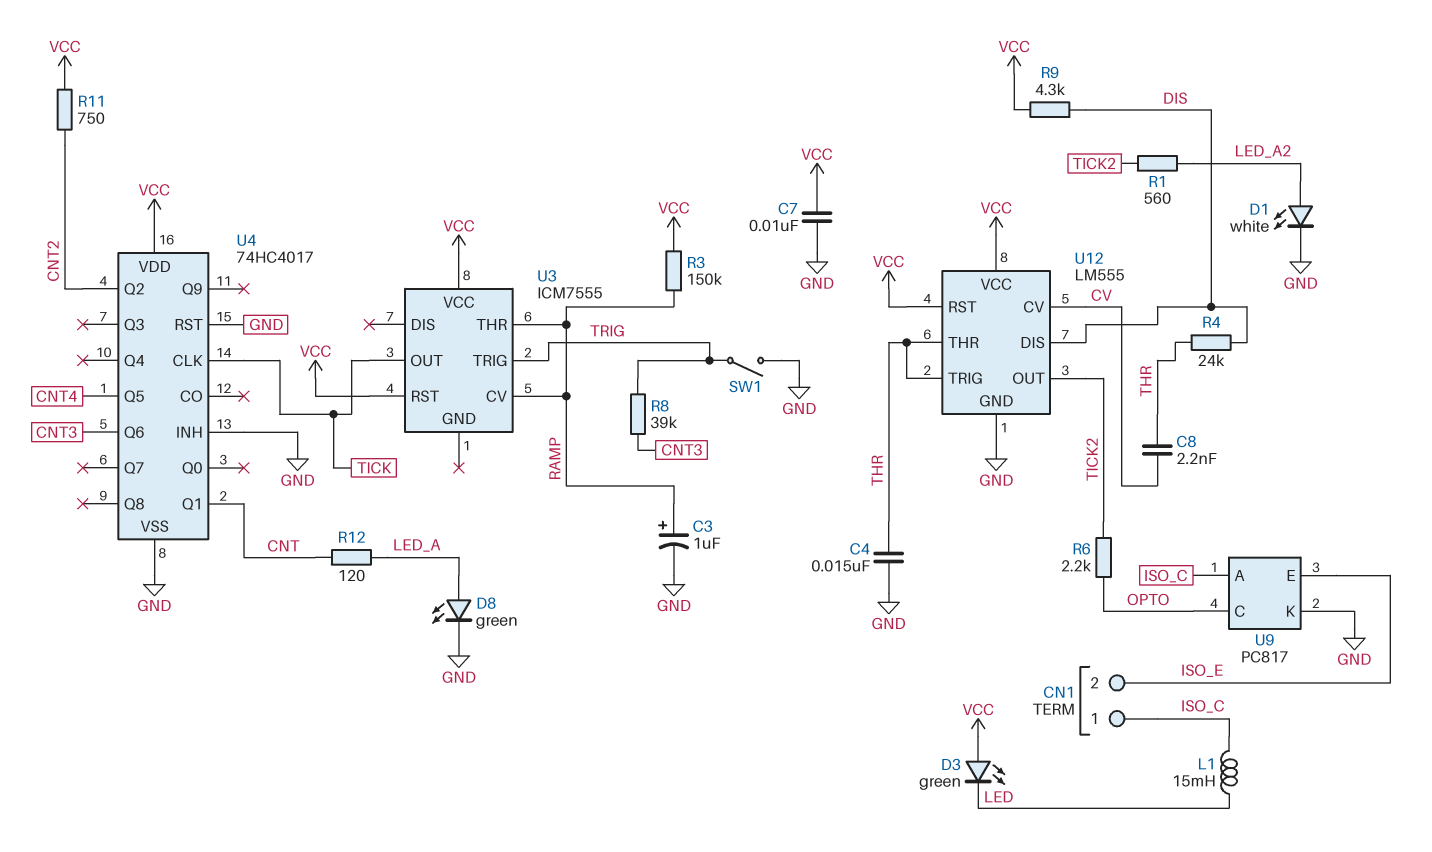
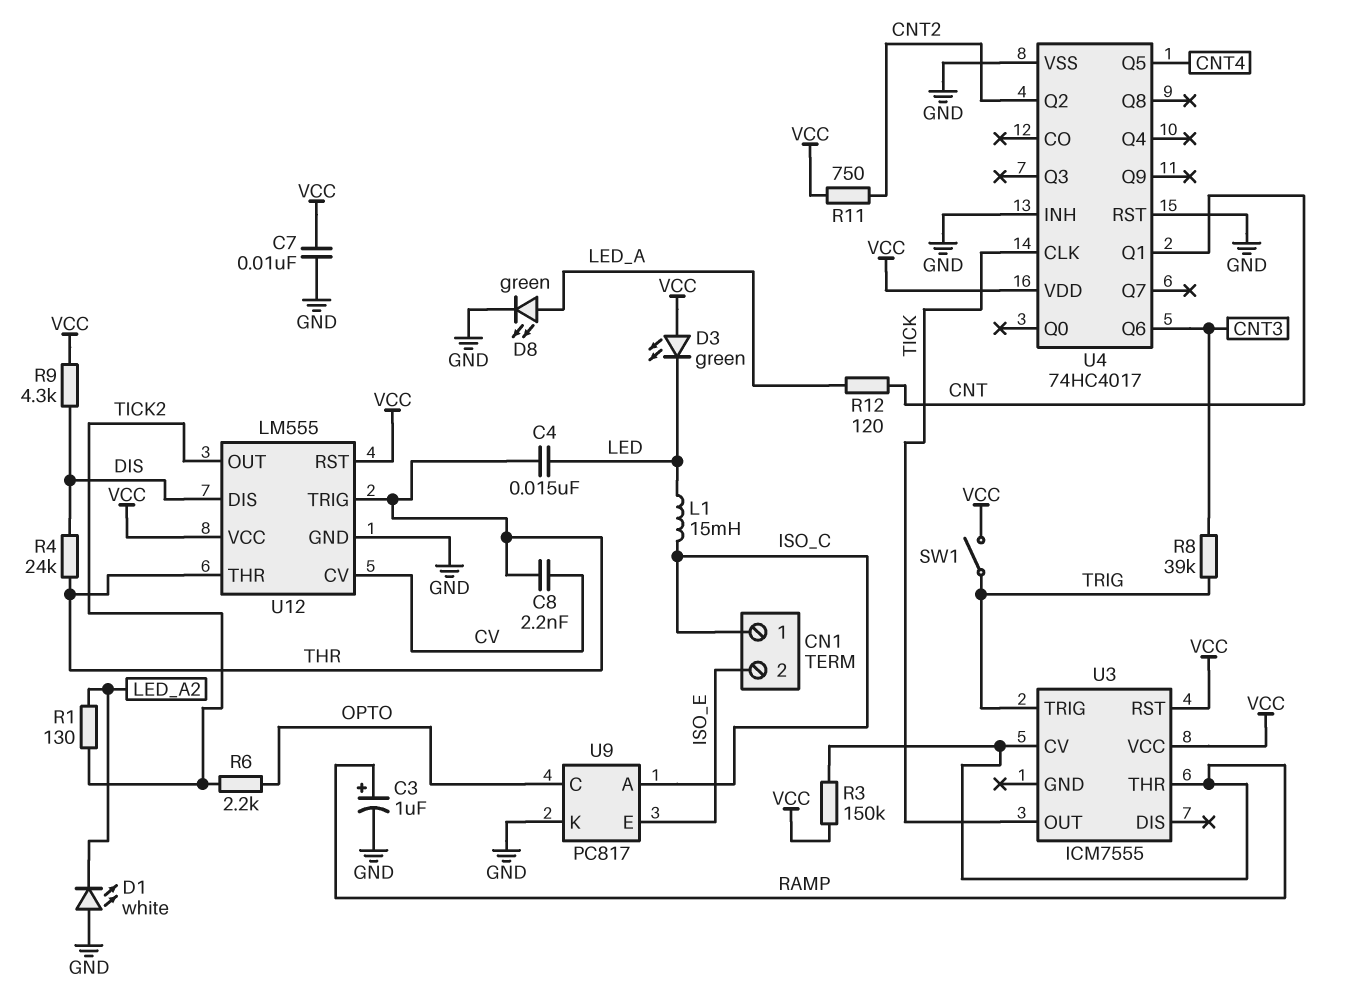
C4: 15nF (GND, THR) -> 15nF (LED, THR)
D1: LED white (A LED_A2, K GND) -> LED white (A GND, K LED_A2)
R1: 560 (LED_A2, TICK2) -> 130 (LED_A2, TICK2)
SW1: switch (GND, TRIG) -> switch (TRIG, VCC)

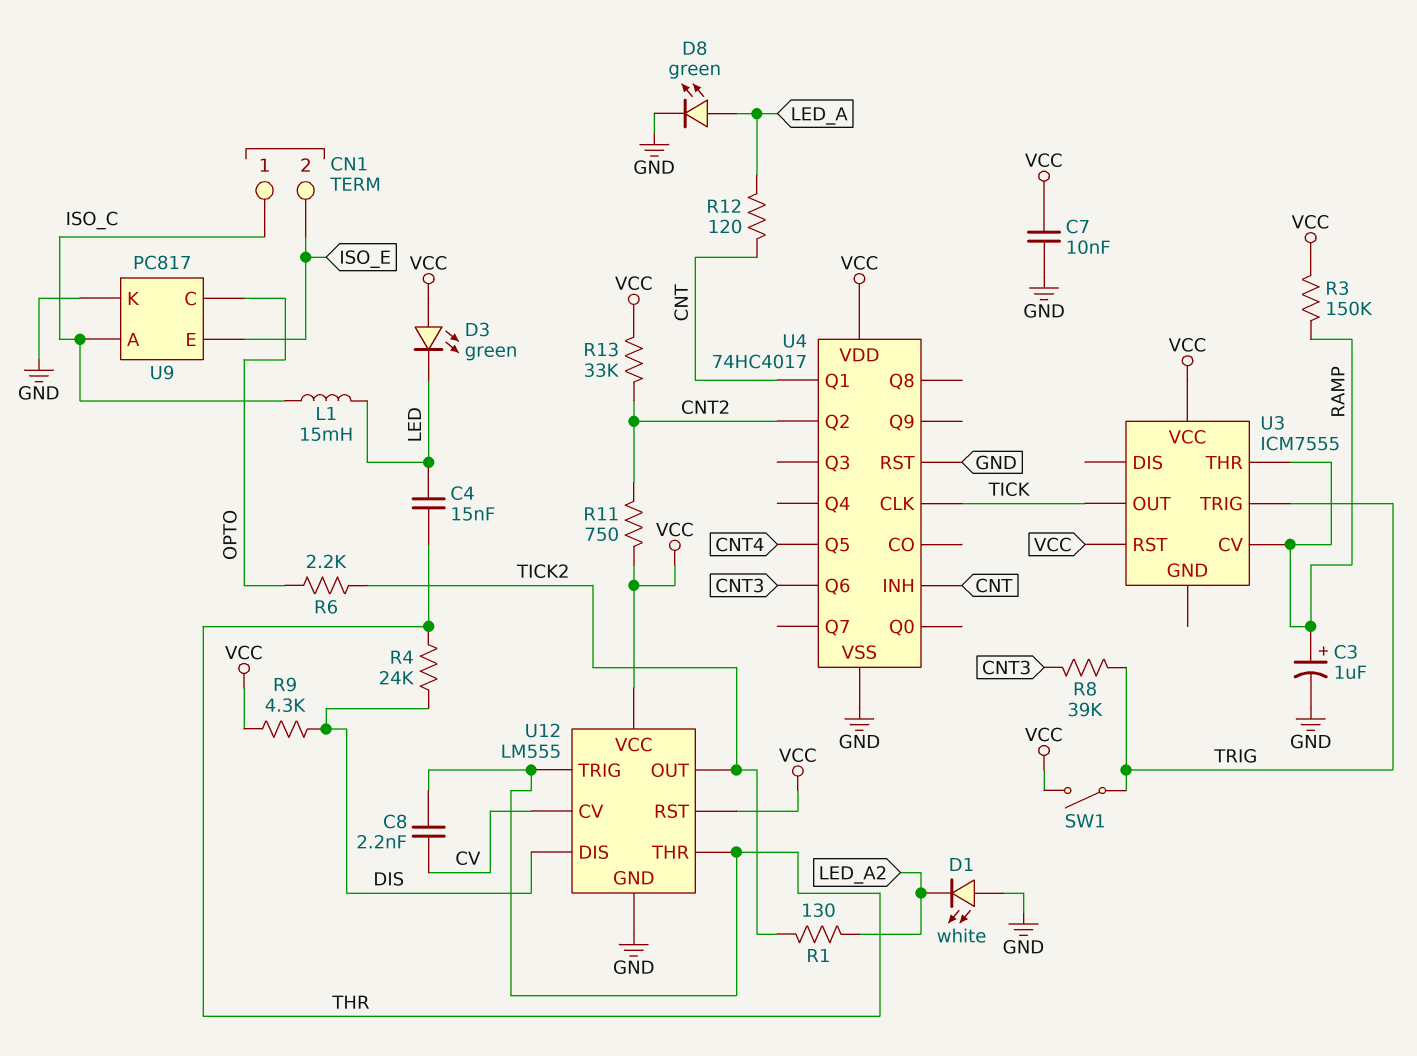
R13: none -> 33k (CNT2, VCC)
U4 pin INH: GND -> CNT

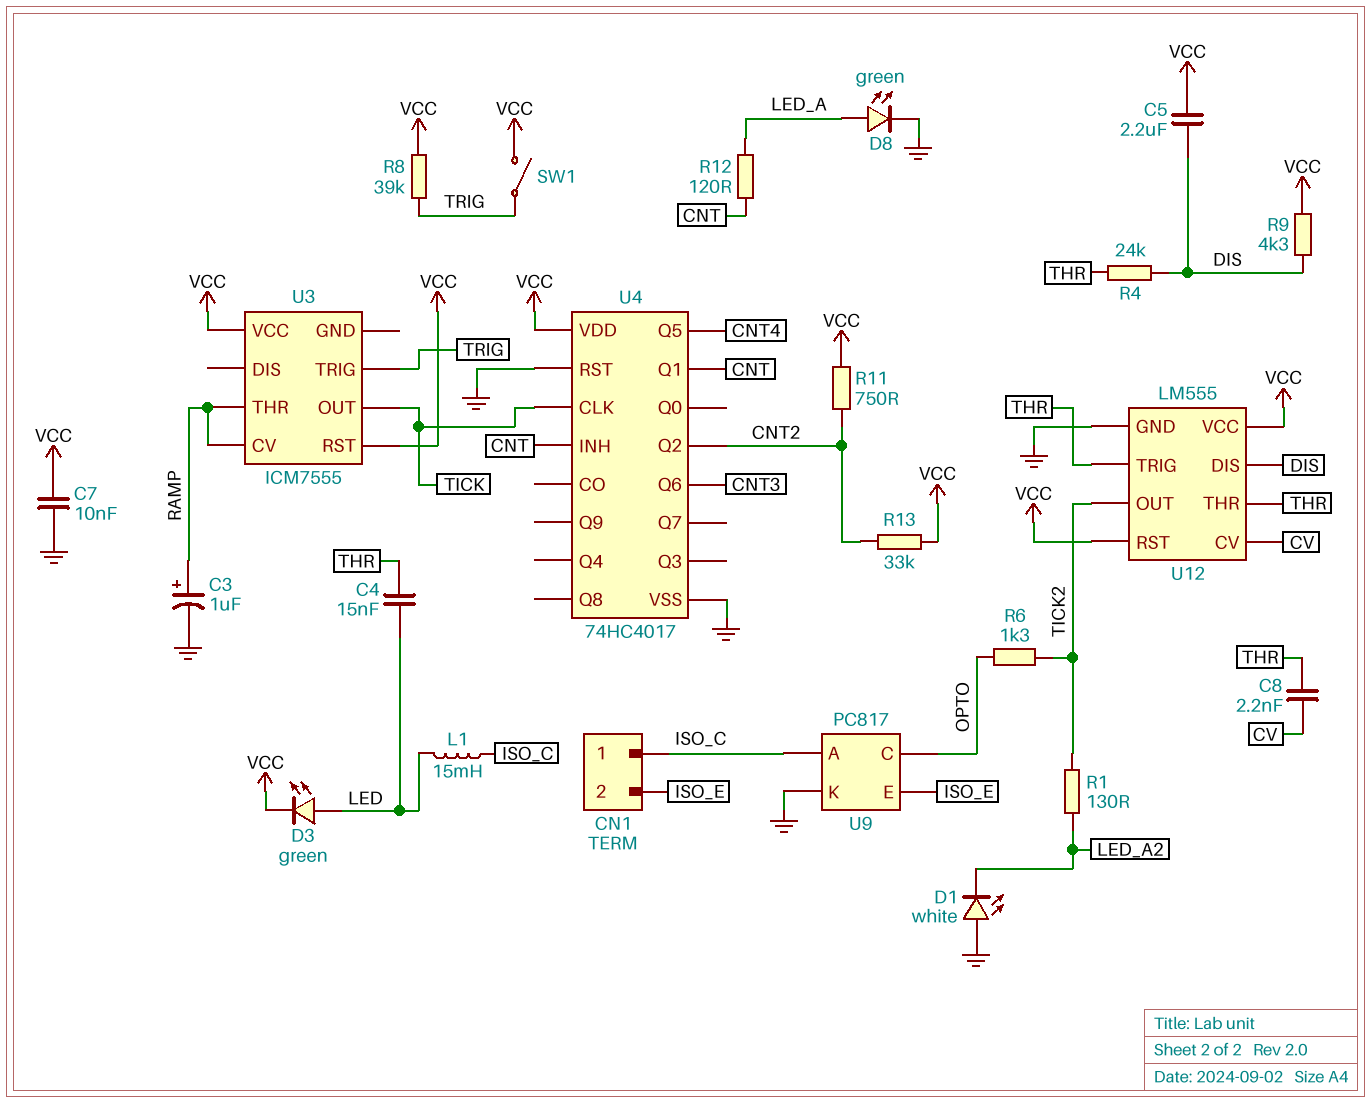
C5: none -> 2.2uF (DIS, VCC)
D3: LED green (A VCC, K LED) -> LED green (A LED, K VCC)
R3: 150k (RAMP, VCC) -> none
R6: 2.2k (OPTO, TICK2) -> 1.3k (OPTO, TICK2)
R8: 39k (CNT3, TRIG) -> 39k (TRIG, VCC)

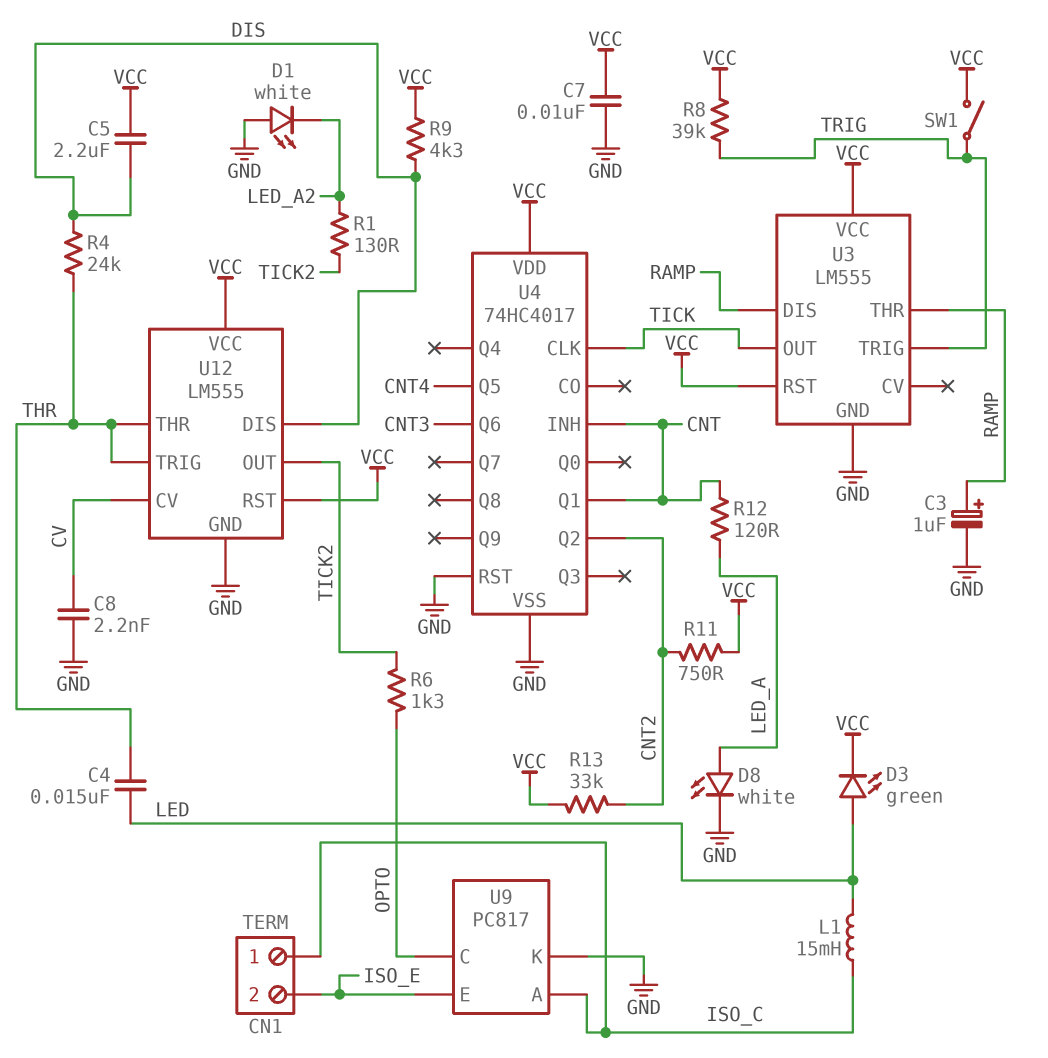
C8: 2.2nF (CV, THR) -> 2.2nF (CV, GND)
D8: LED green (A LED_A, K GND) -> LED white (A LED_A, K GND)
U3: ICM7555 -> LM555
U3 pin CV: RAMP -> none
U3 pin DIS: none -> RAMP
U3 pin GND: none -> GND

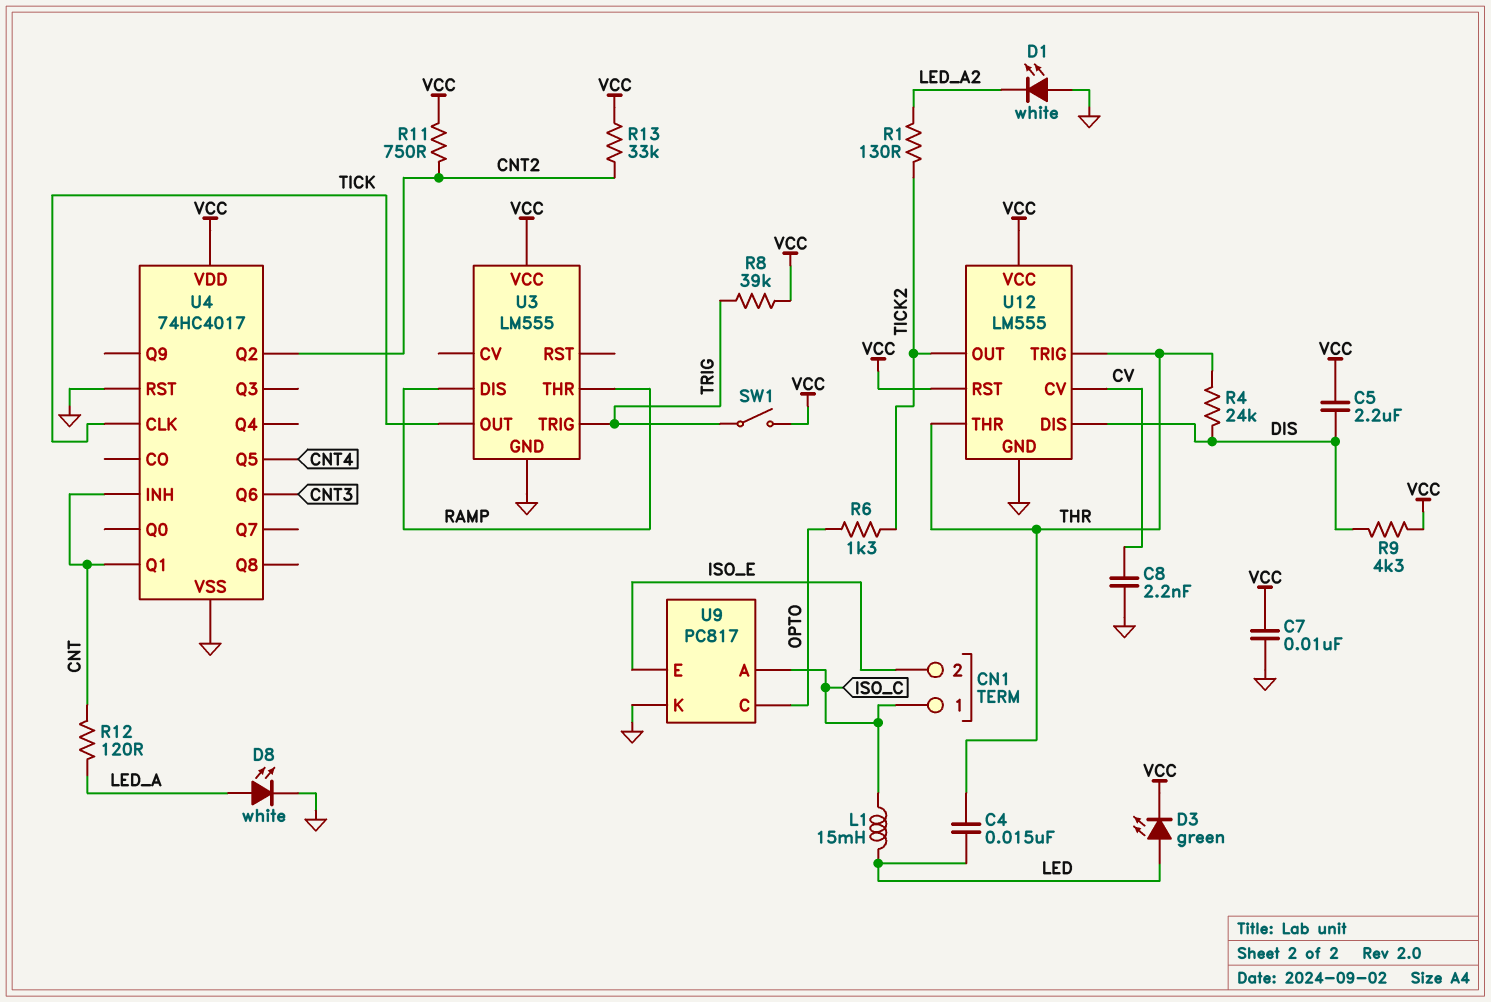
C3: 1uF (plus RAMP, minus GND) -> none
U3 pin RST: VCC -> none

